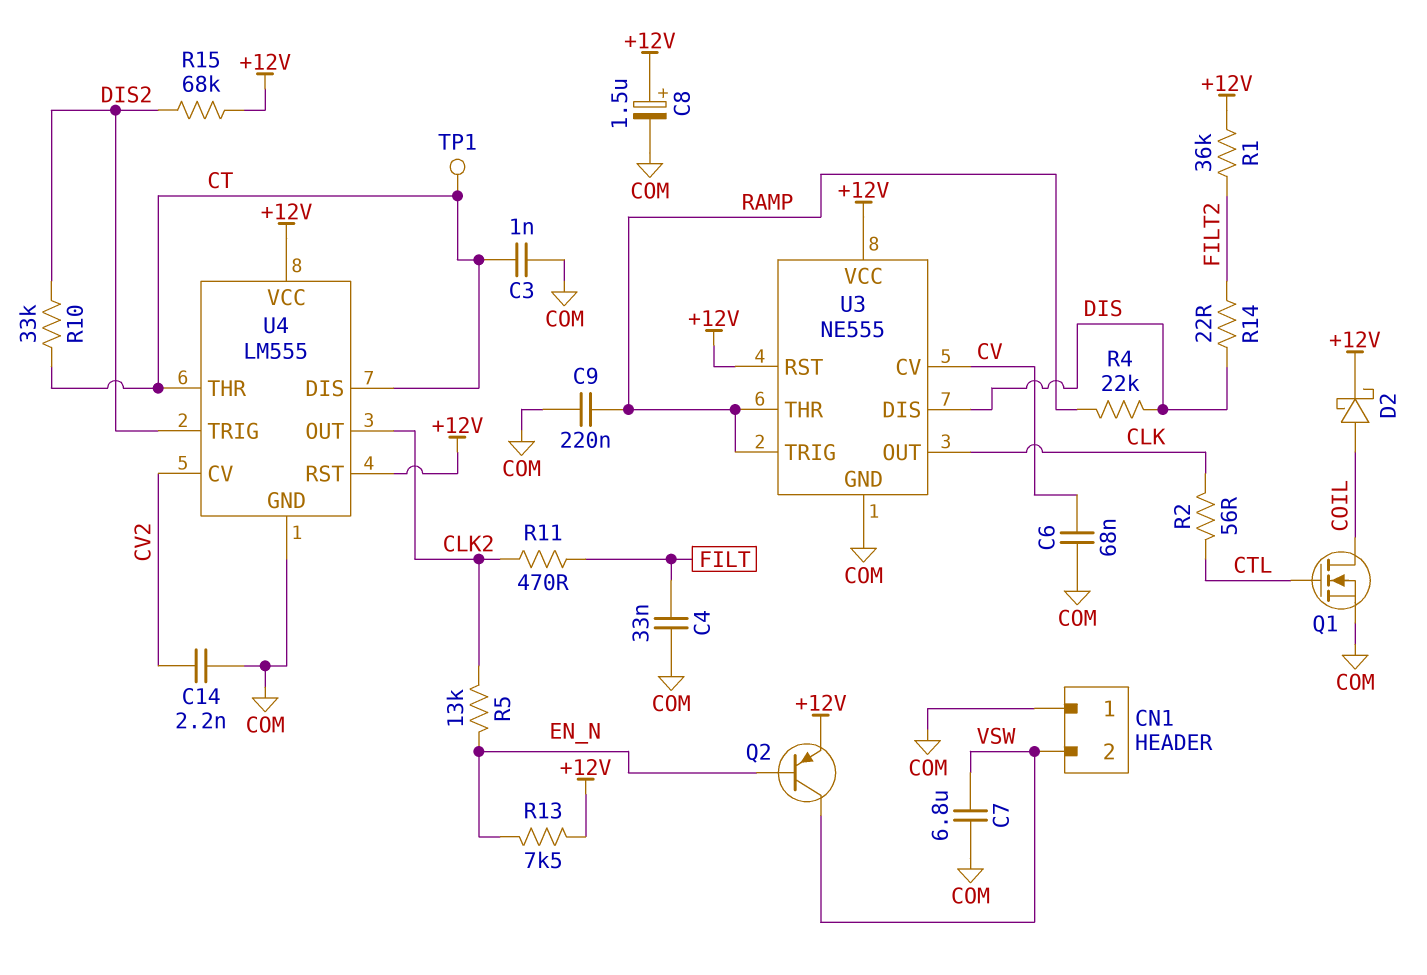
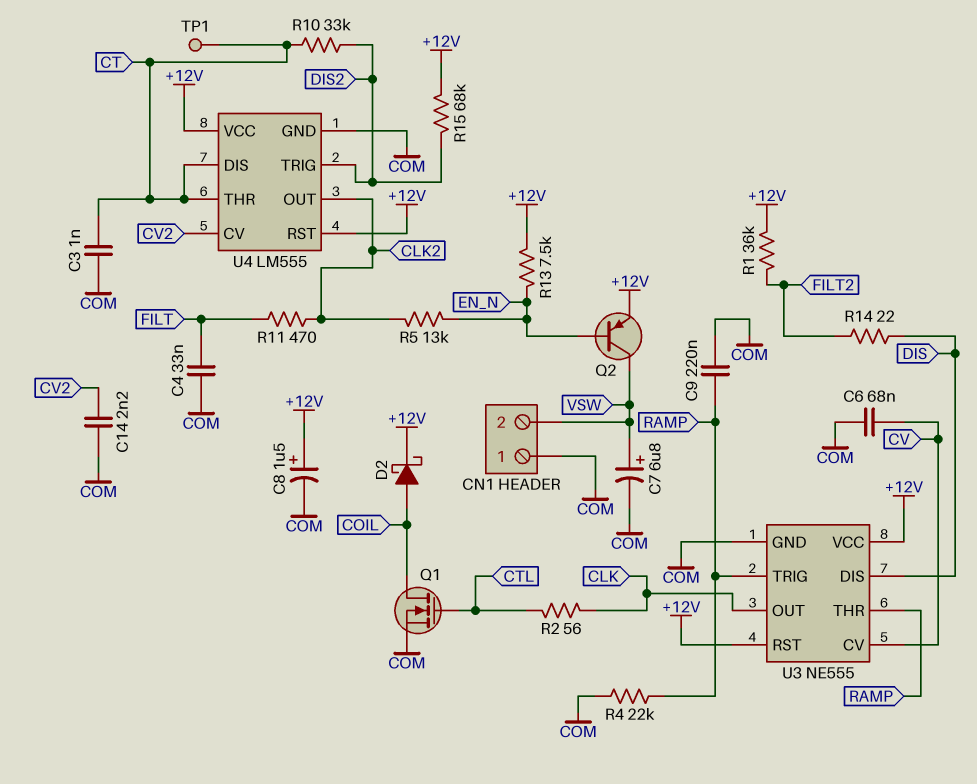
C7: 6.8uF (COM, VSW) -> 6.8uF (plus VSW, minus COM)
R4: 22k (DIS, RAMP) -> 22k (COM, RAMP)

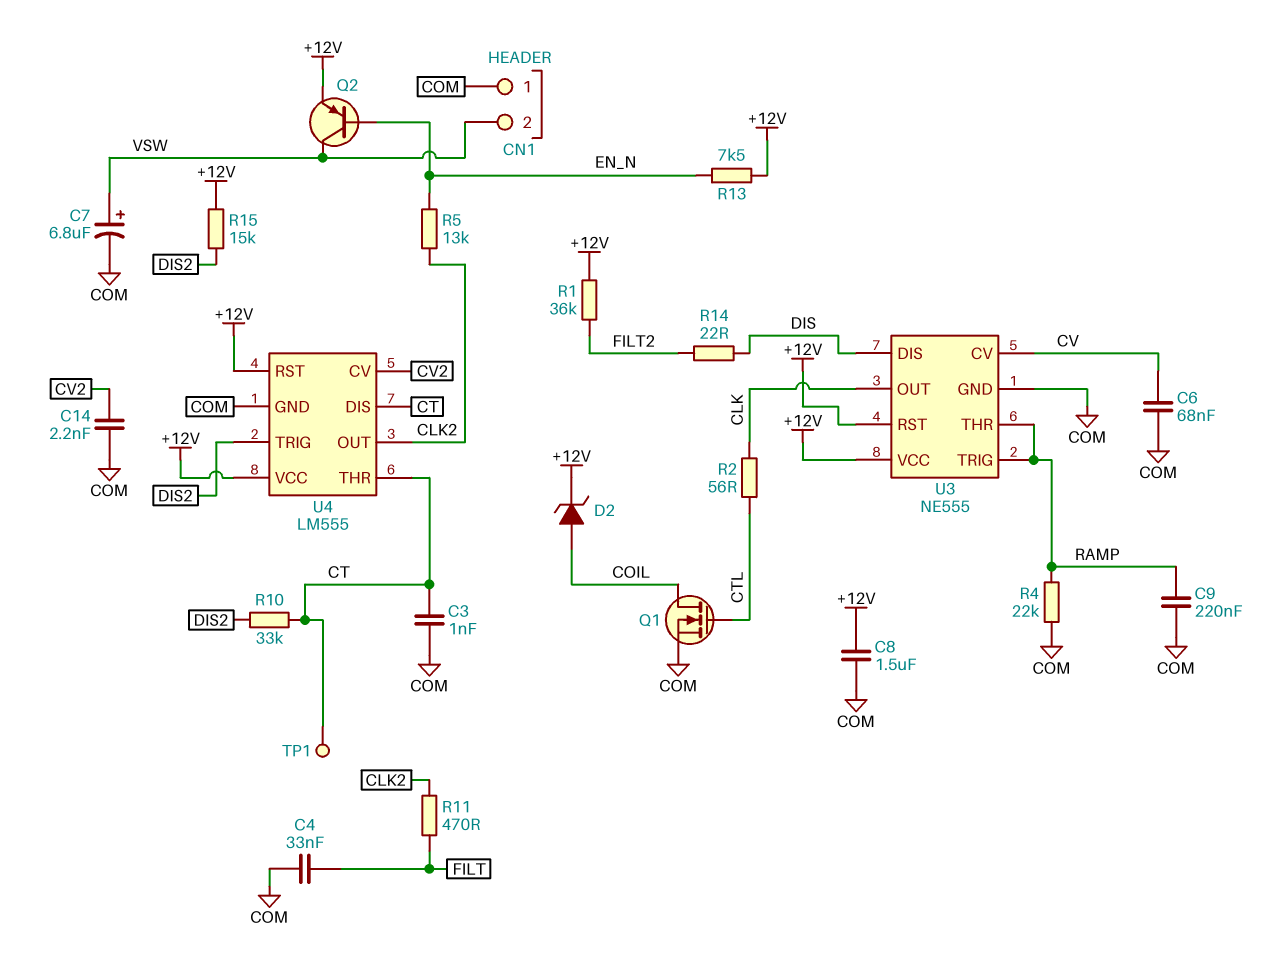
C8: 1.5uF (plus +12V, minus COM) -> 1.5uF (+12V, COM)
D2: schottky (A COIL, K +12V) -> zener (A COIL, K +12V)
R15: 68k (+12V, DIS2) -> 15k (+12V, DIS2)

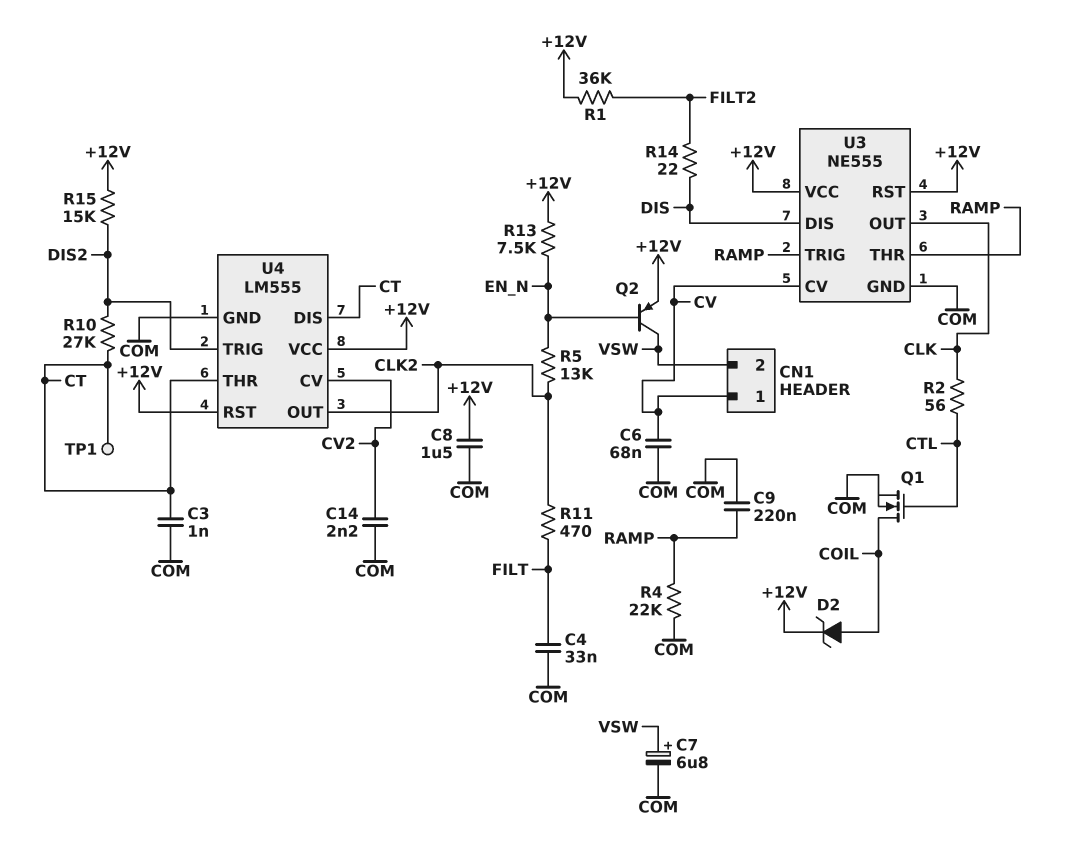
CN1 pin 1: COM -> CV
R10: 33k (CT, DIS2) -> 27k (CT, DIS2)

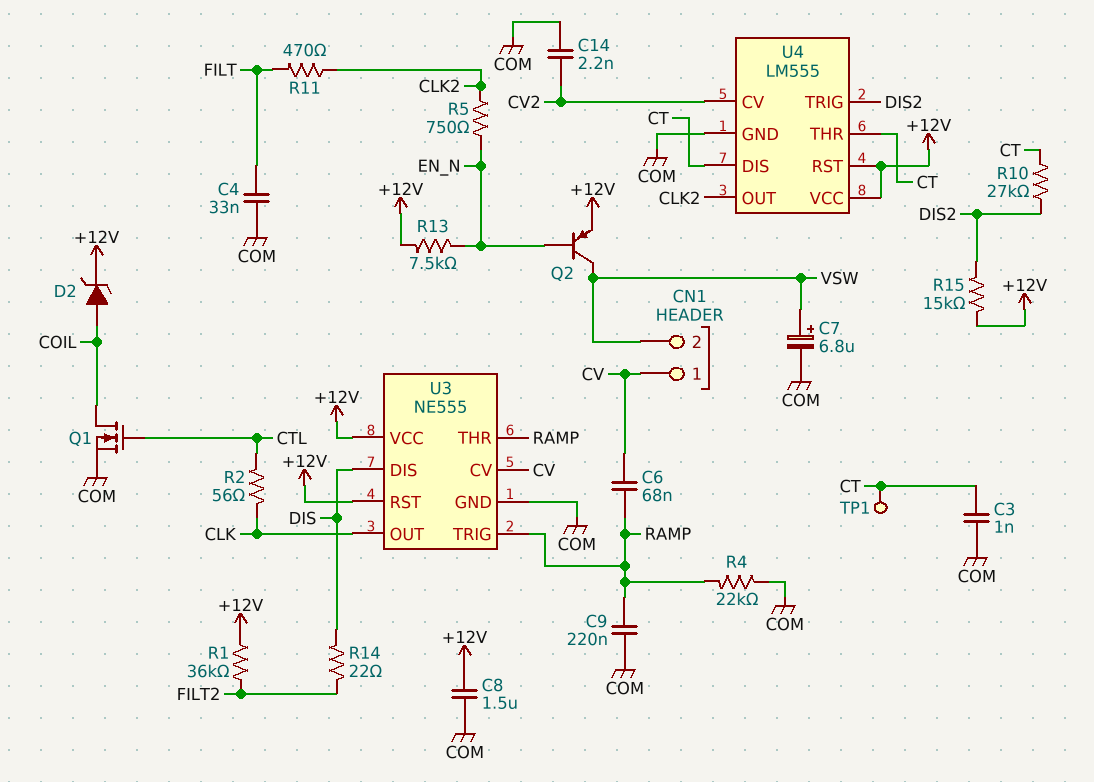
C6: 68nF (COM, CV) -> 68nF (CV, RAMP)
R5: 13k (CLK2, EN_N) -> 750 (CLK2, EN_N)

